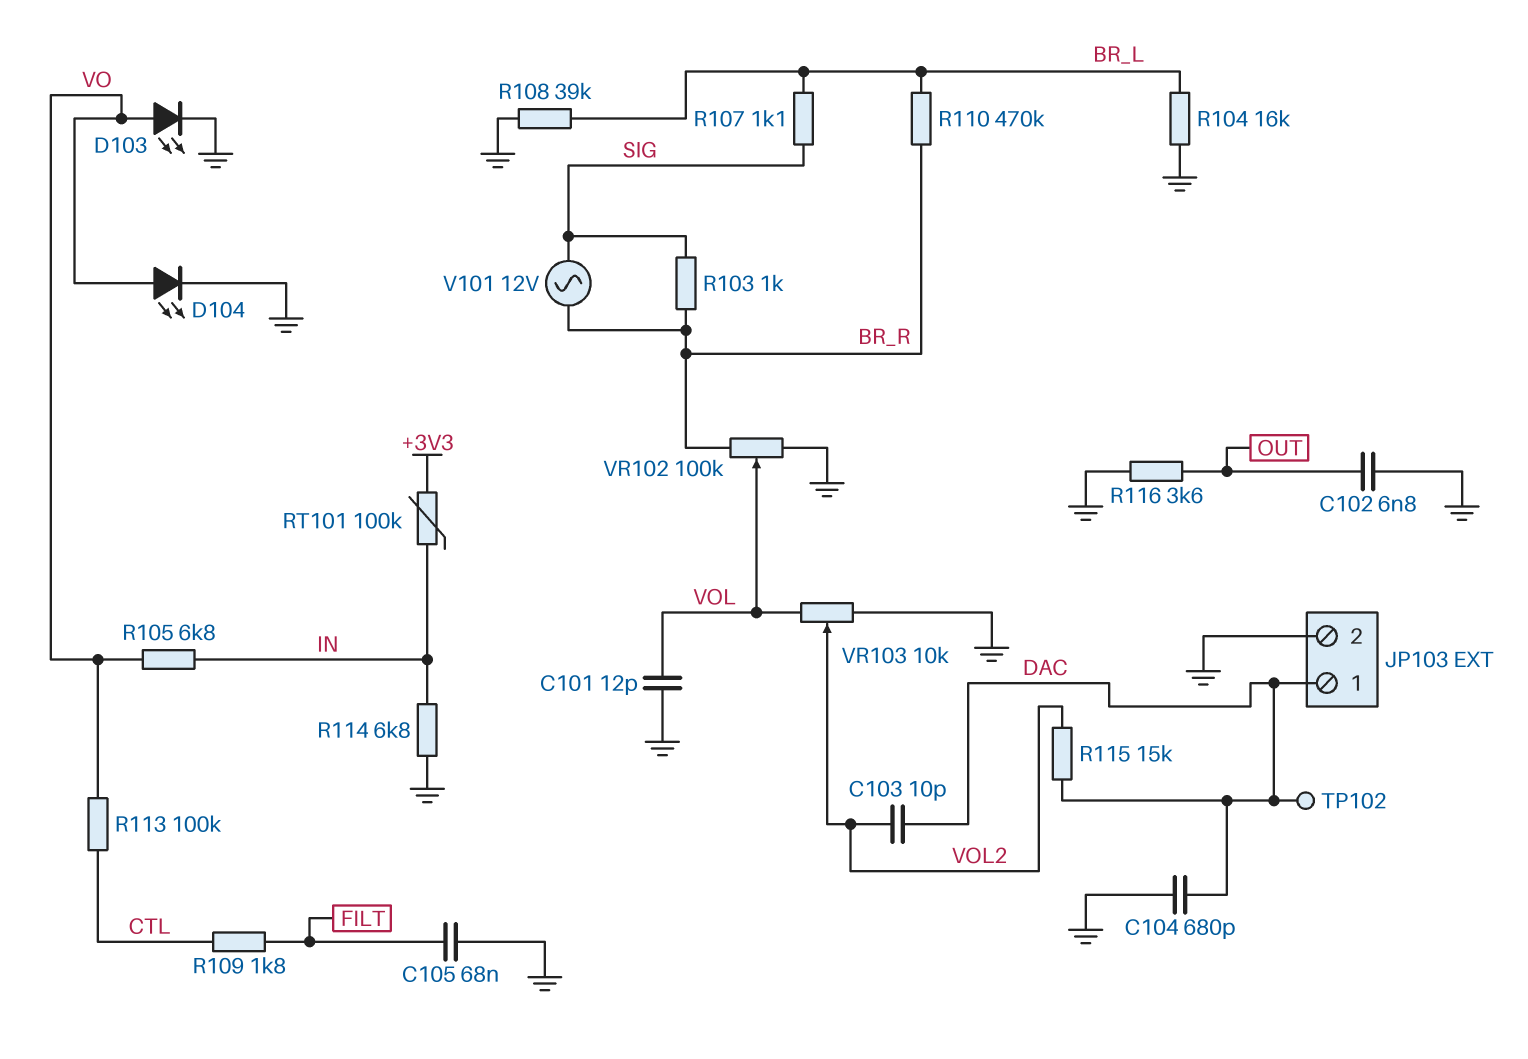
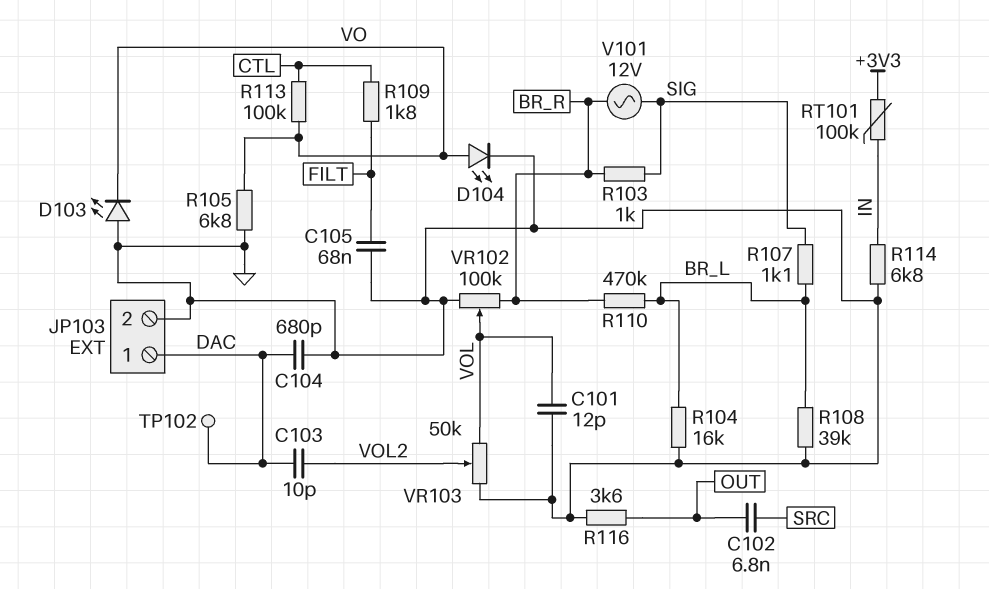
C102: 6.8nF (GND, OUT) -> 6.8nF (OUT, SRC)
D103: LED (A VO, K GND) -> LED (A GND, K VO)
R105: 6.8k (IN, VO) -> 6.8k (GND, VO)
R115: 15k (DAC, VOL2) -> none
VR103: 10k (GND, VOL, wiper VOL2) -> 50k (GND, VOL, wiper VOL2)

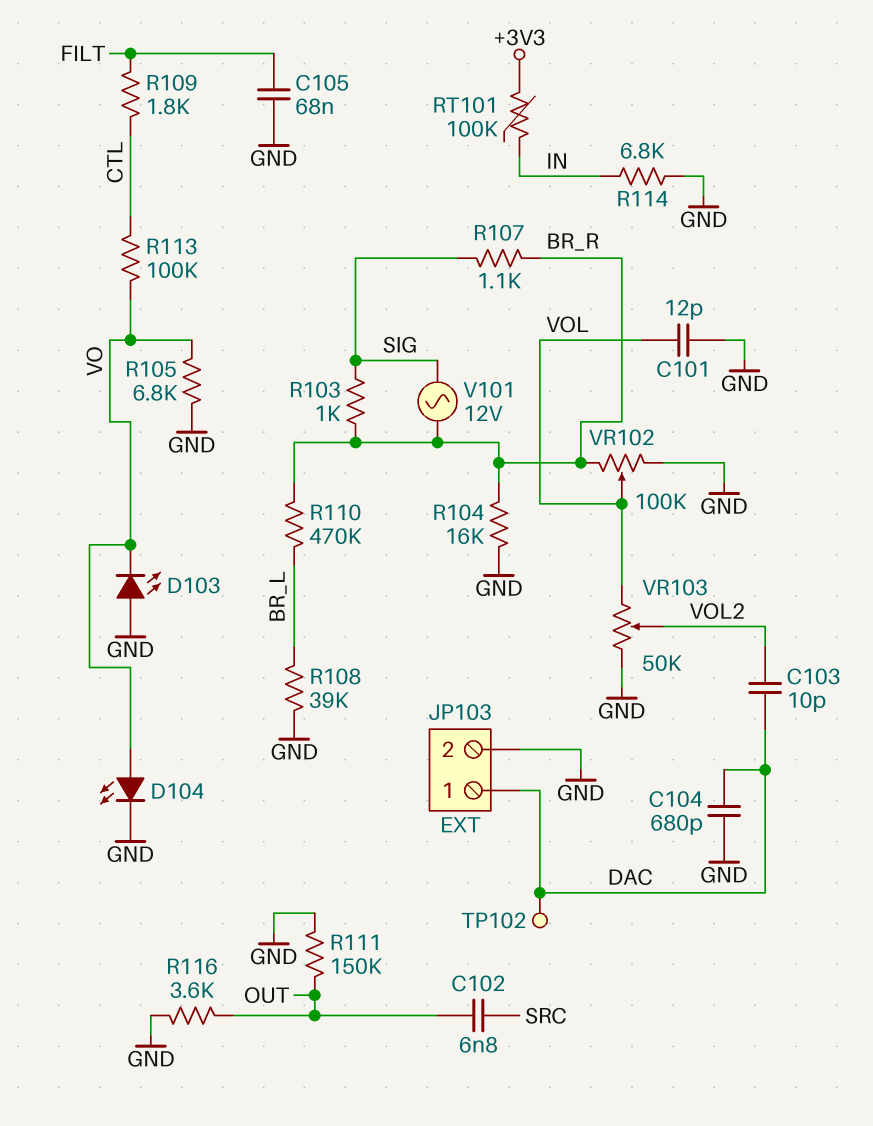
R104: 16k (BR_L, GND) -> 16k (BR_R, GND)
R107: 1.1k (BR_L, SIG) -> 1.1k (BR_R, SIG)
R111: none -> 150k (GND, OUT)

